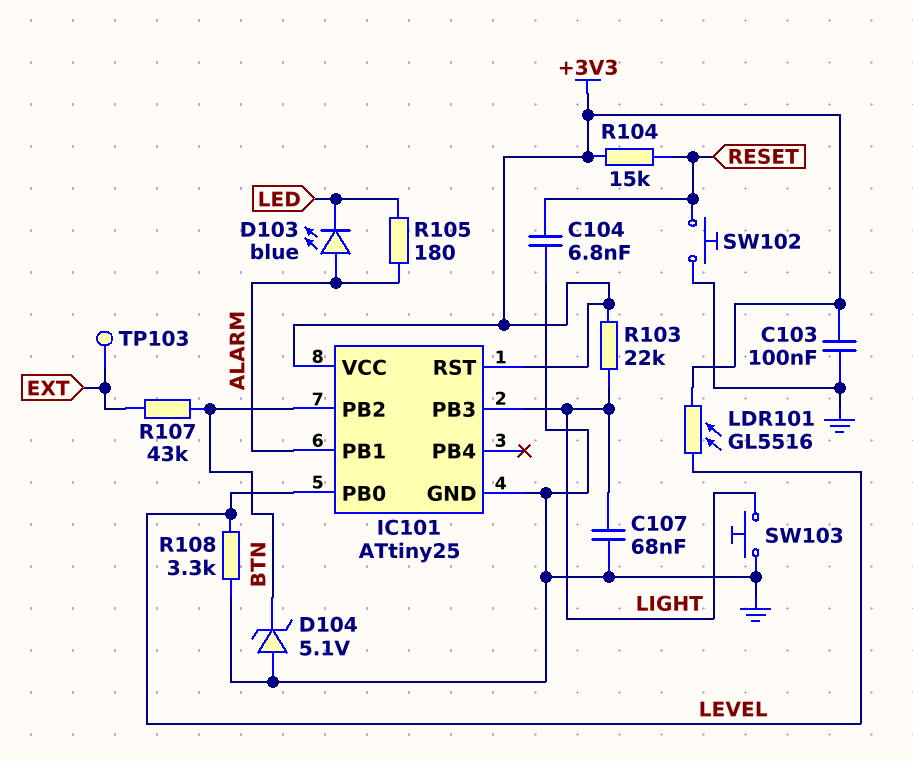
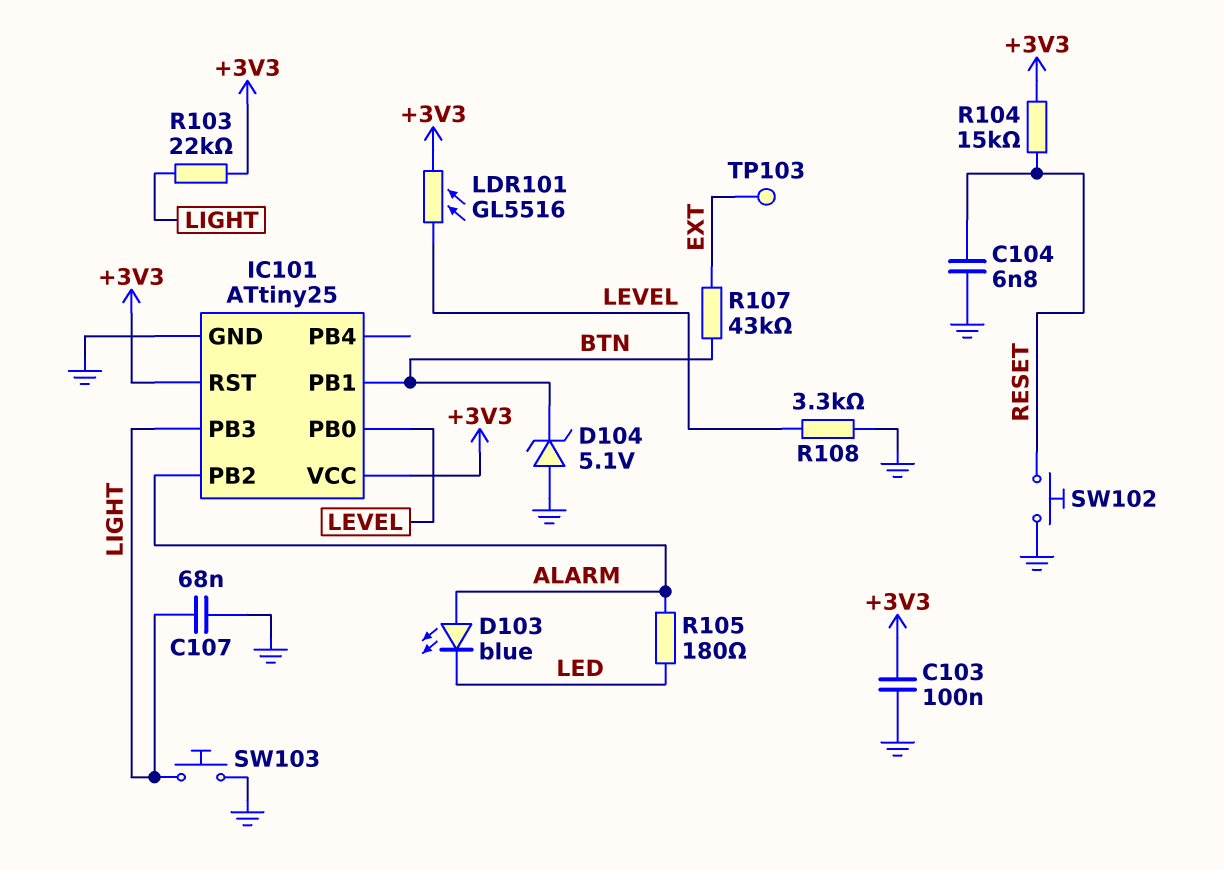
IC101 pin PB1: ALARM -> BTN
IC101 pin PB2: BTN -> ALARM

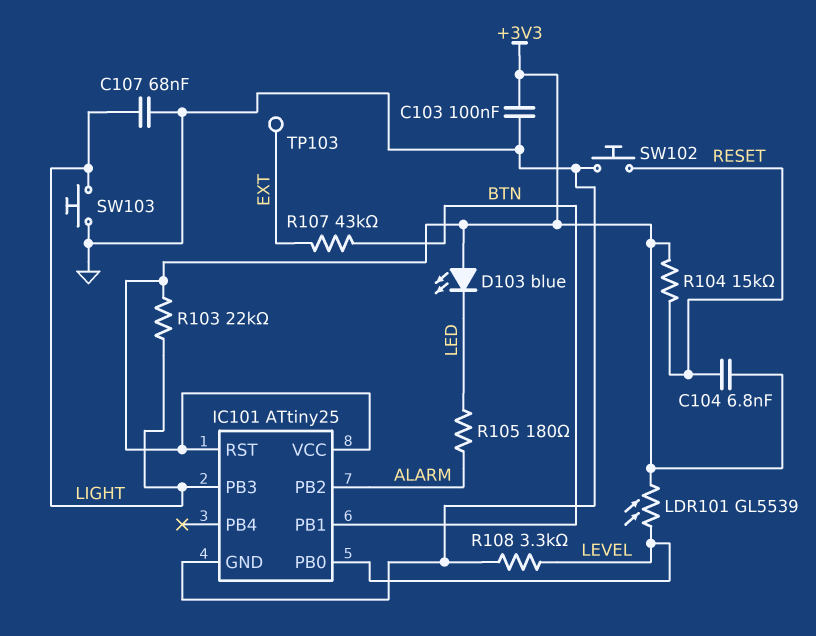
C104: 6.8nF (GND, RESET) -> 6.8nF (+3V3, RESET)
D103: LED blue (A ALARM, K LED) -> LED blue (A +3V3, K LED)
D104: zener 5.1V (A GND, K BTN) -> none
LDR101: GL5516 (+3V3, LEVEL) -> GL5539 (+3V3, LEVEL)

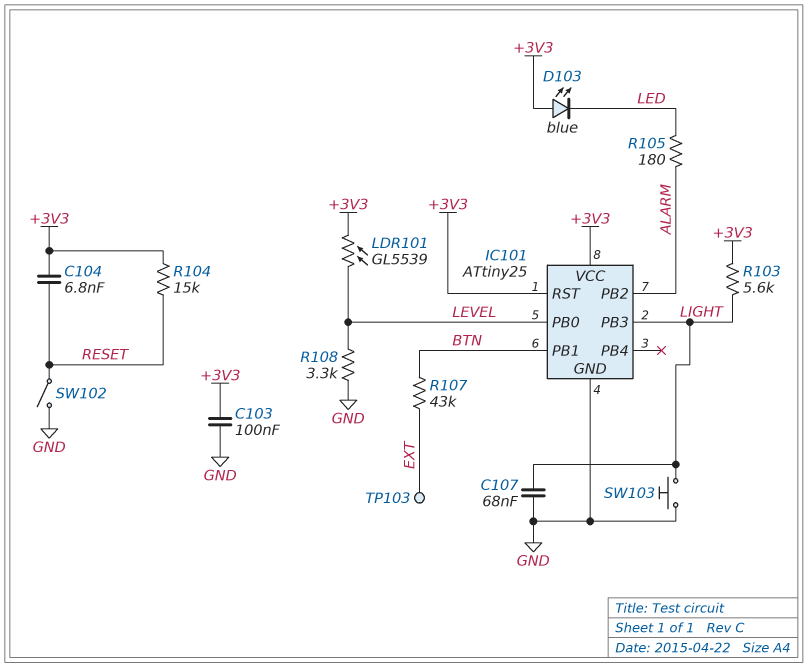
R103: 22k (+3V3, LIGHT) -> 5.6k (+3V3, LIGHT)
SW102: button (GND, RESET) -> switch (GND, RESET)

